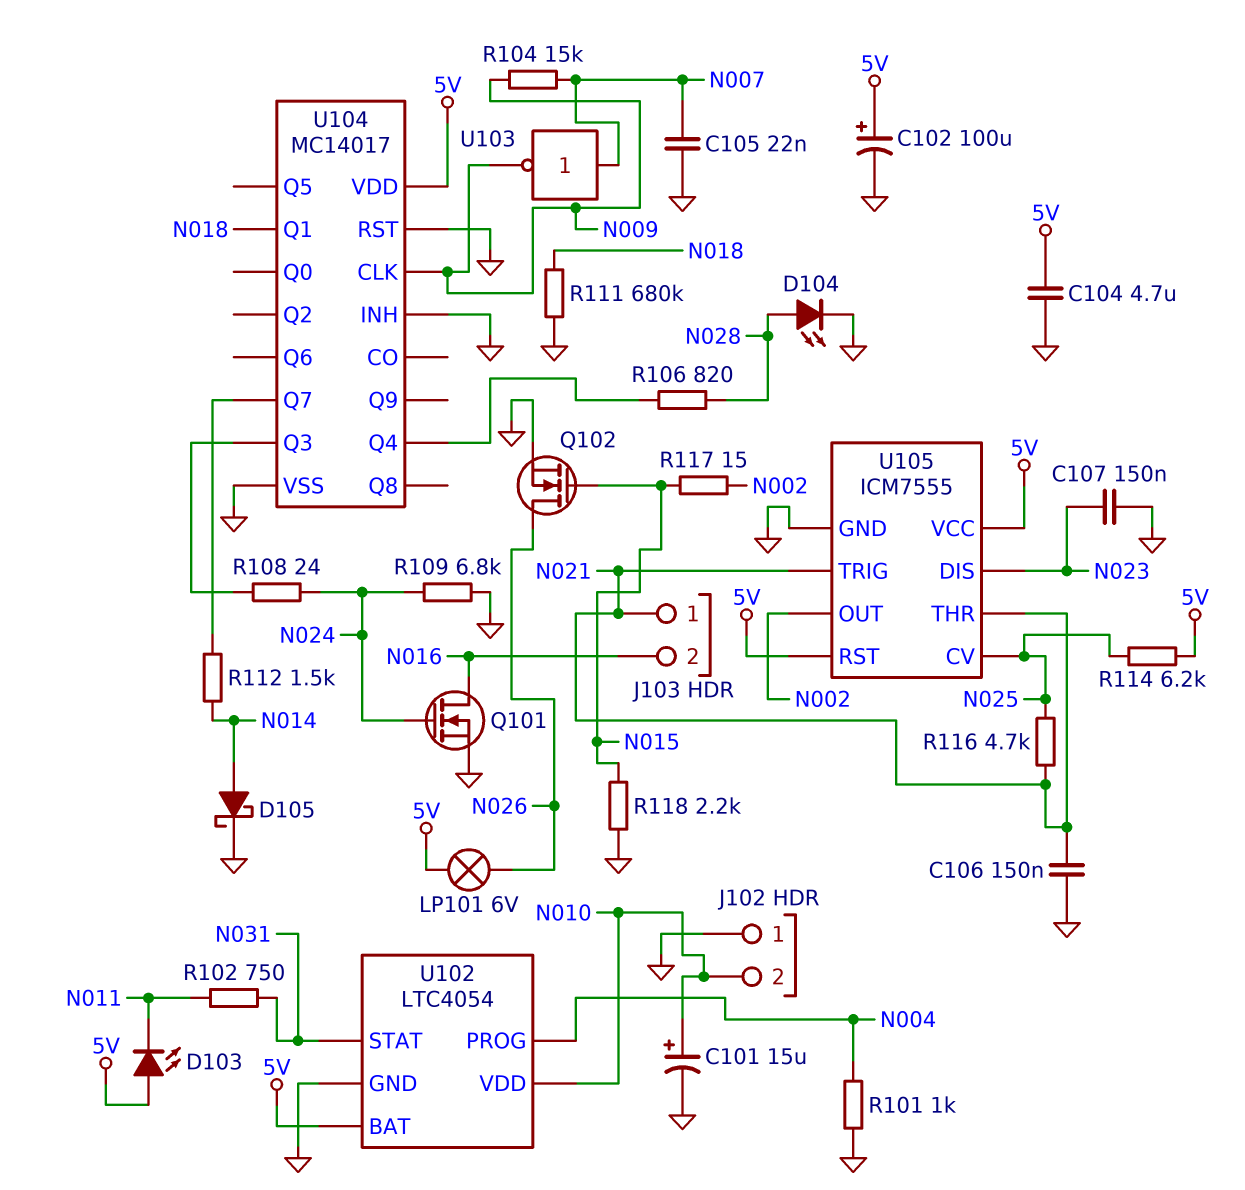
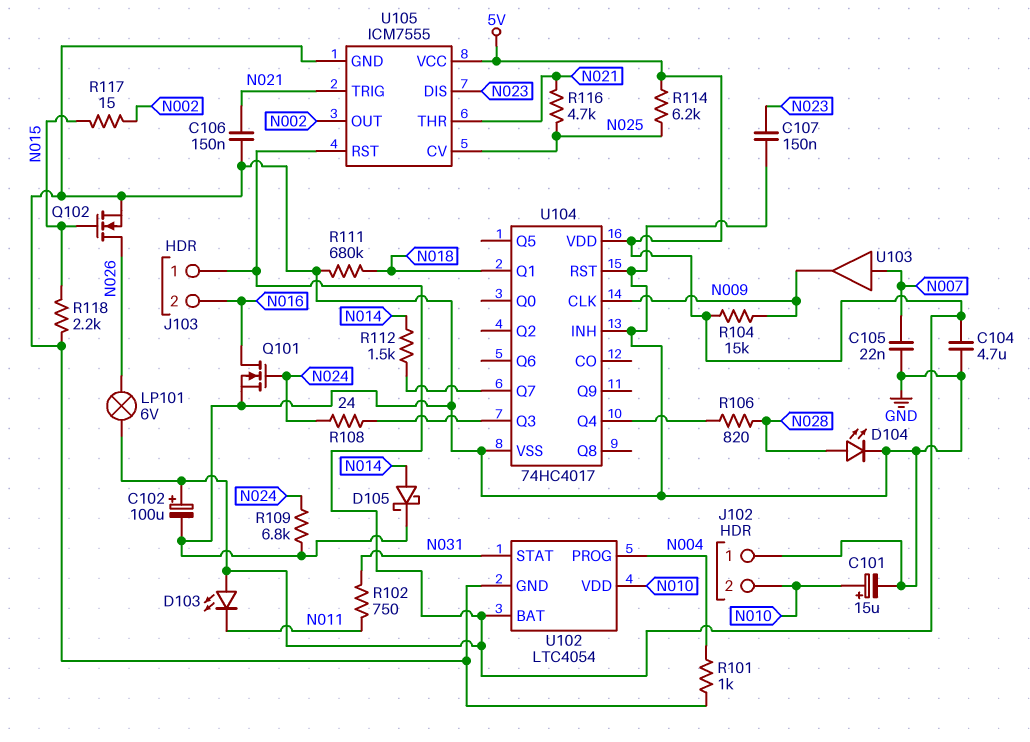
J103 pin 1: N021 -> 5V
R104: 15k (N007, N009) -> 15k (5V, N009)
U103: NOT (in N007, out N009) -> buffer (in N007, out N009)
U104: MC14017 -> 74HC4017

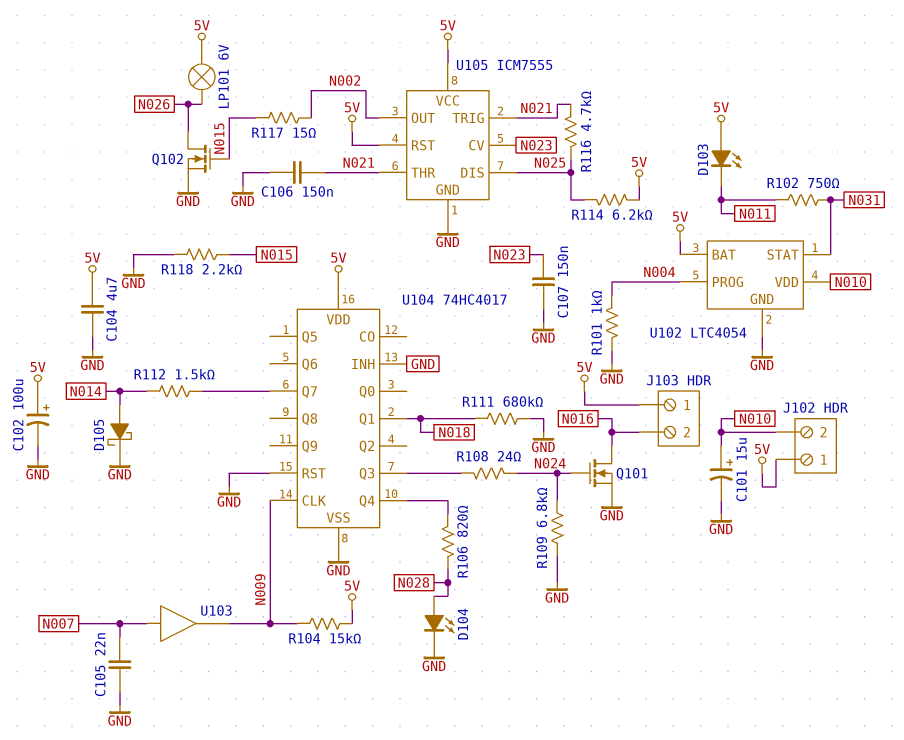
J102 pin 1: GND -> 5V
U105 pin CV: N025 -> N023
U105 pin DIS: N023 -> N025

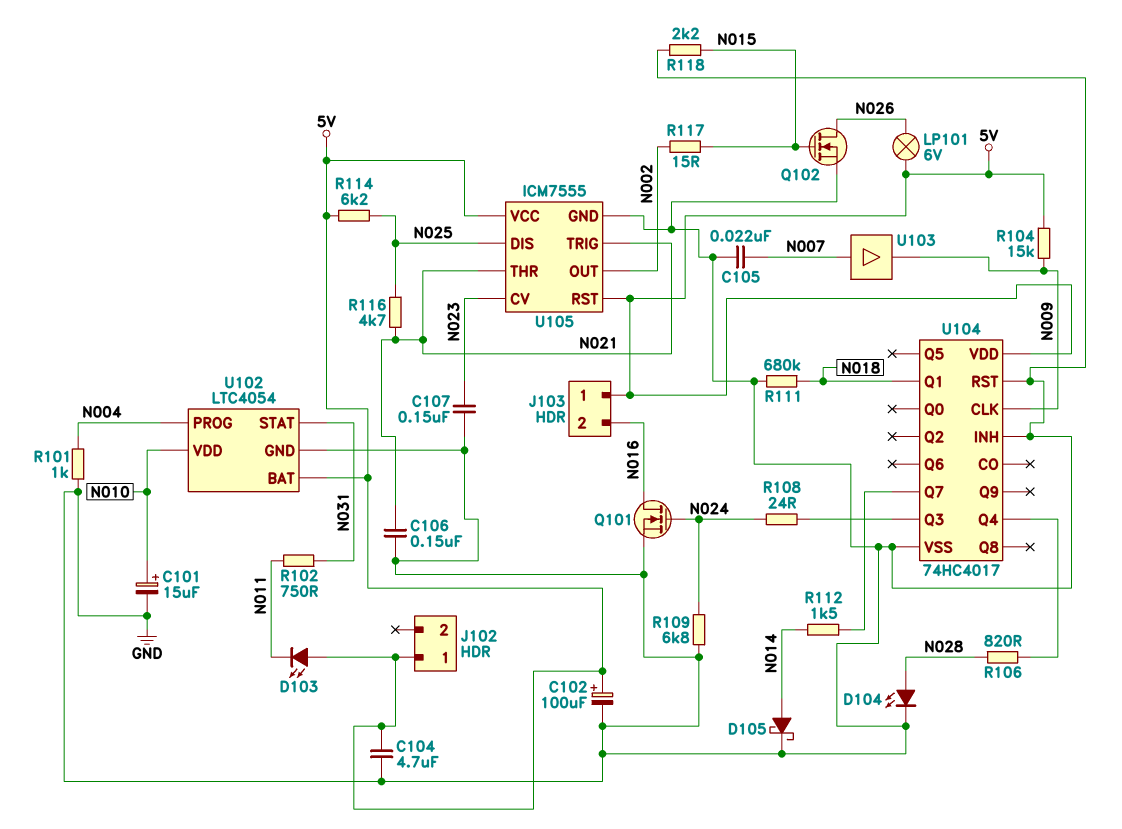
J102 pin 2: N010 -> none

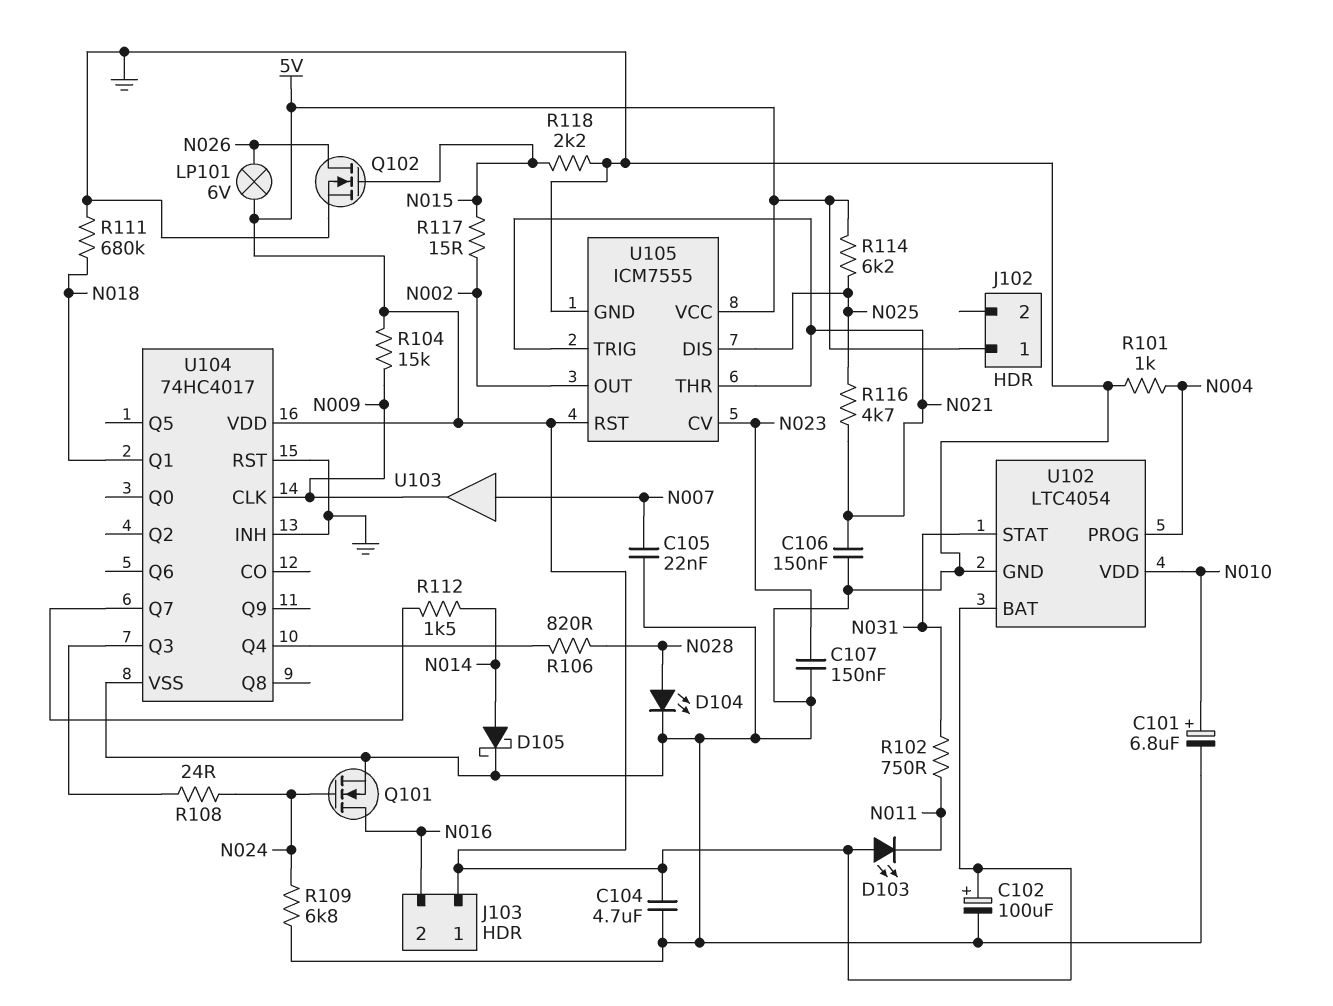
C101: 15uF (plus N010, minus GND) -> 6.8uF (plus N010, minus GND)

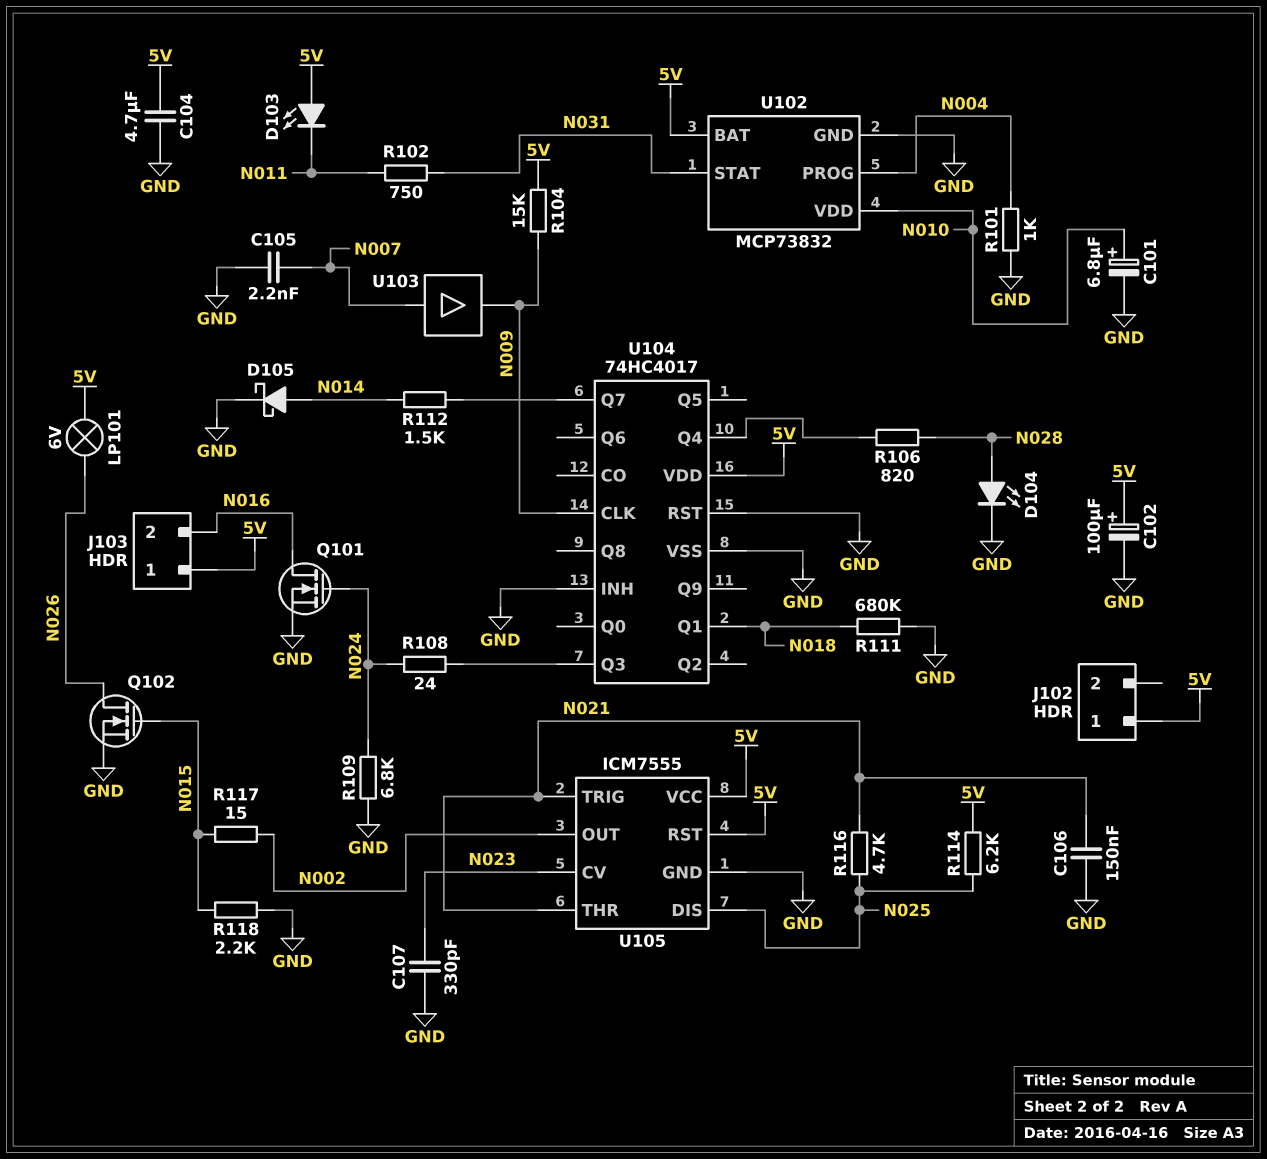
C105: 22nF (GND, N007) -> 2.2nF (GND, N007)
C107: 150nF (GND, N023) -> 330pF (GND, N023)
U102: LTC4054 -> MCP73832

